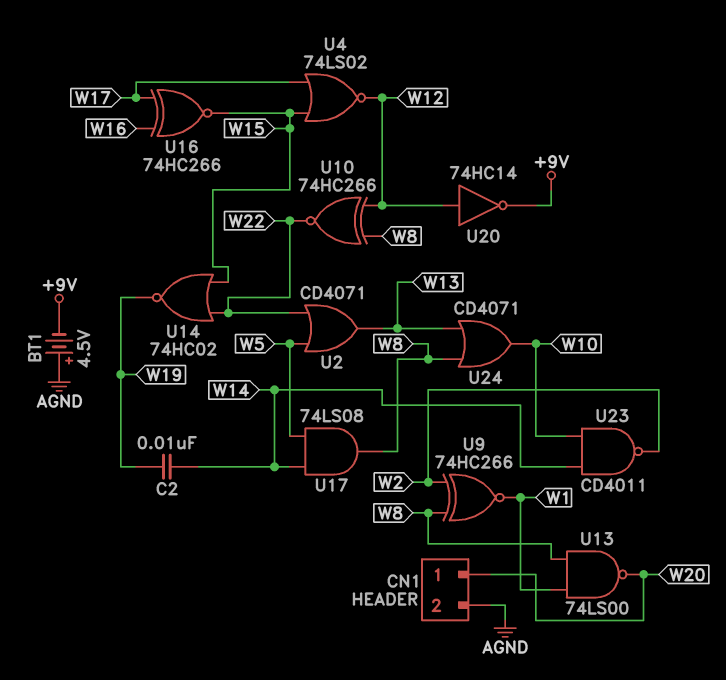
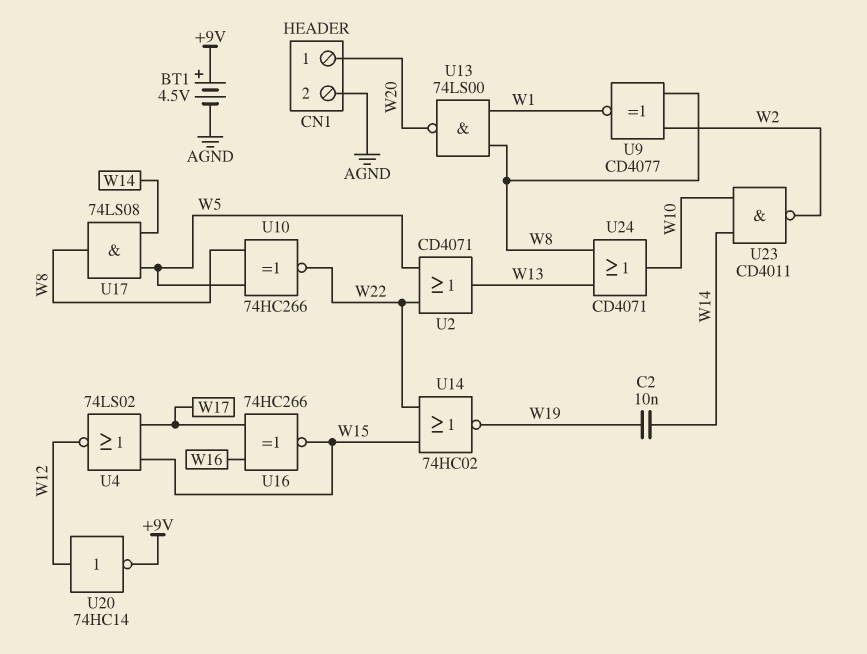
BT1: 4.5V (plus AGND, minus +9V) -> 4.5V (plus +9V, minus AGND)
U9: XNOR 74HC266 (in W2, in W8, out W1) -> XNOR CD4077 (in W2, in W8, out W1)
U10: XNOR 74HC266 (in W8, in W12, out W22) -> XNOR 74HC266 (in W5, in W8, out W22)

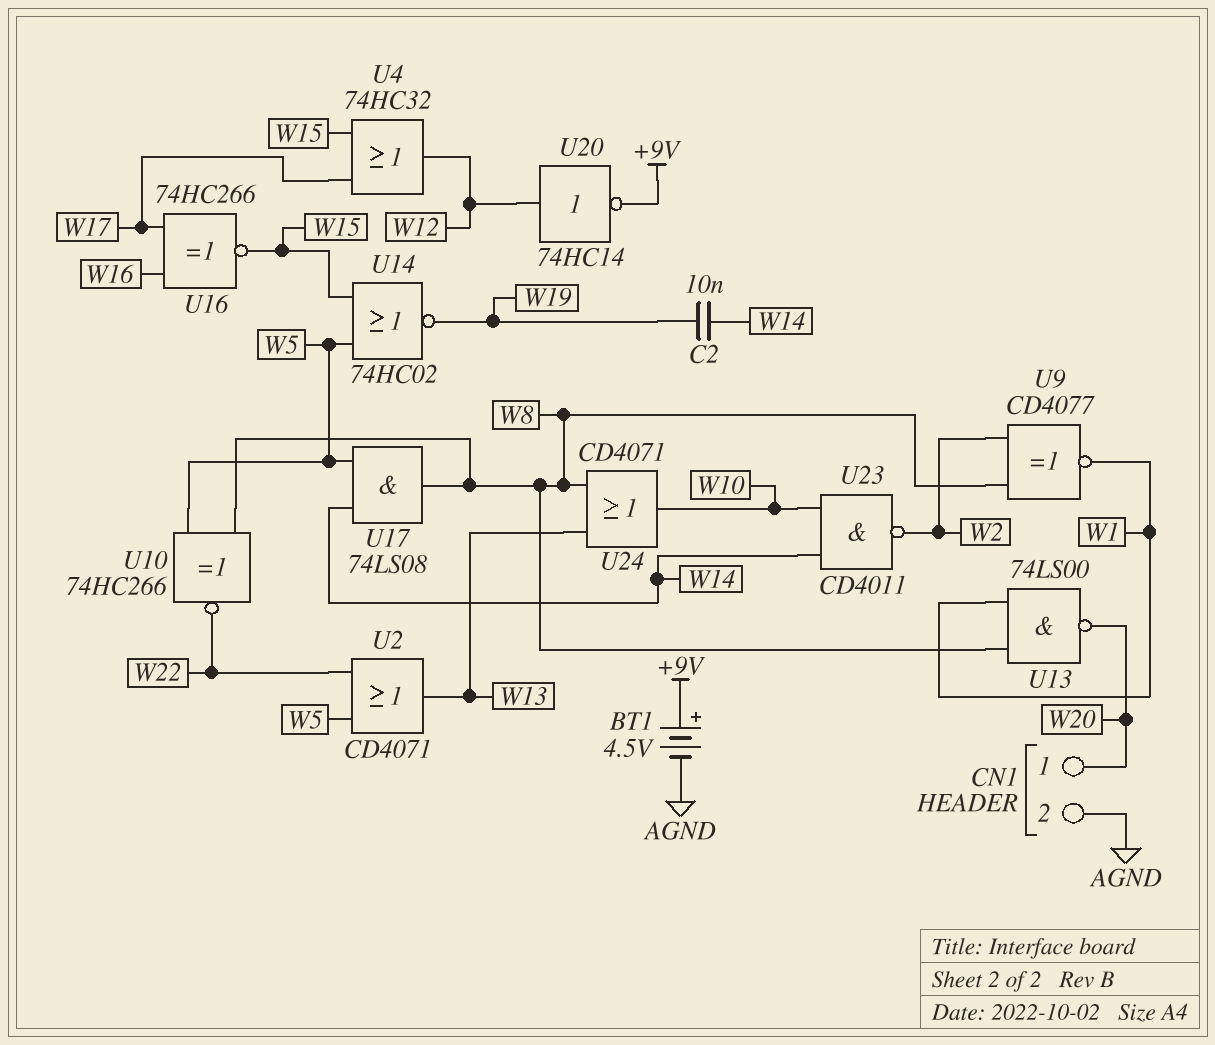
U4: NOR 74LS02 (in W15, in W17, out W12) -> OR 74HC32 (in W15, in W17, out W12)
U14: NOR 74HC02 (in W15, in W22, out W19) -> NOR 74HC02 (in W5, in W15, out W19)

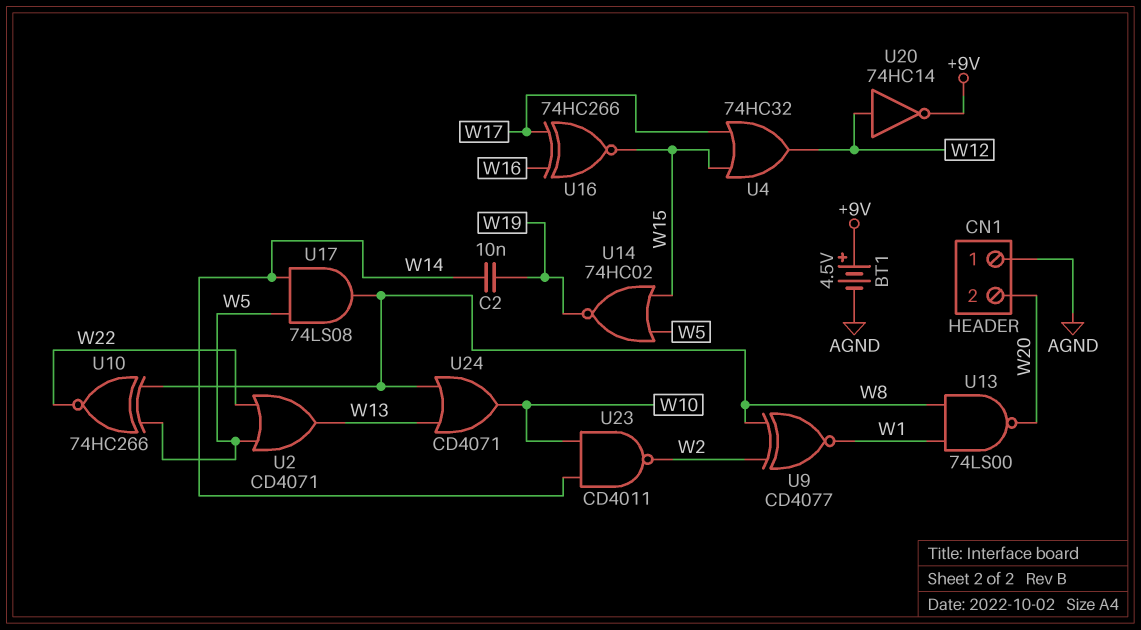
CN1 pin 1: W20 -> AGND
CN1 pin 2: AGND -> W20

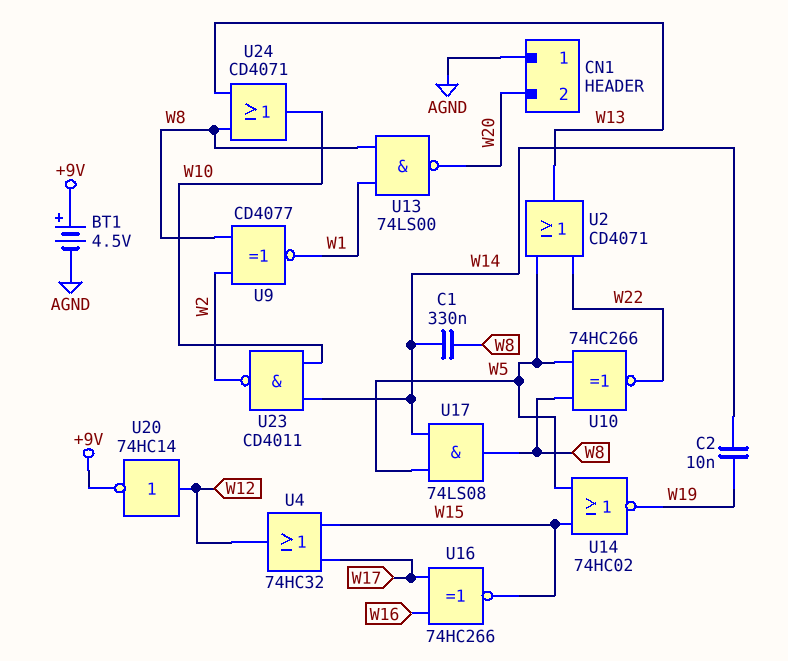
C1: none -> 330nF (W8, W14)

